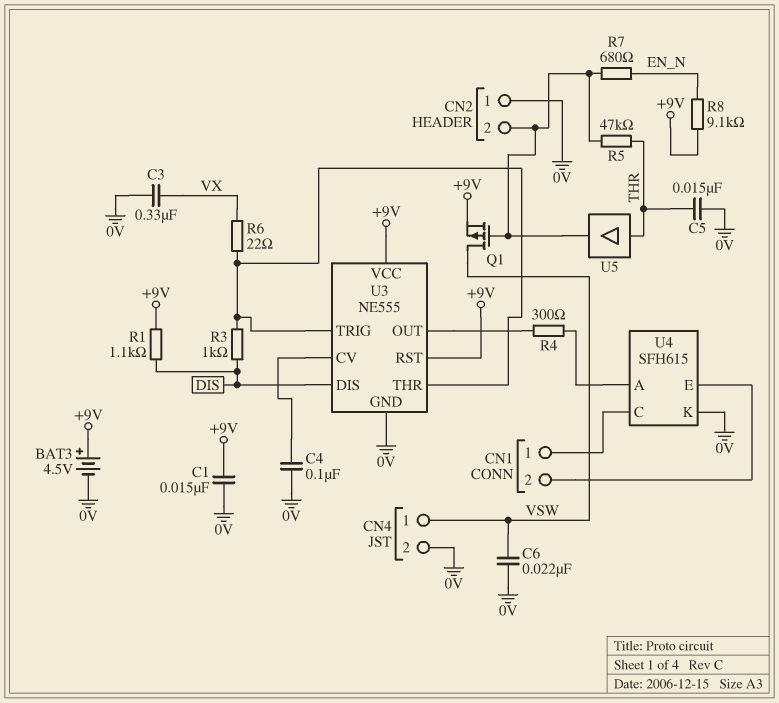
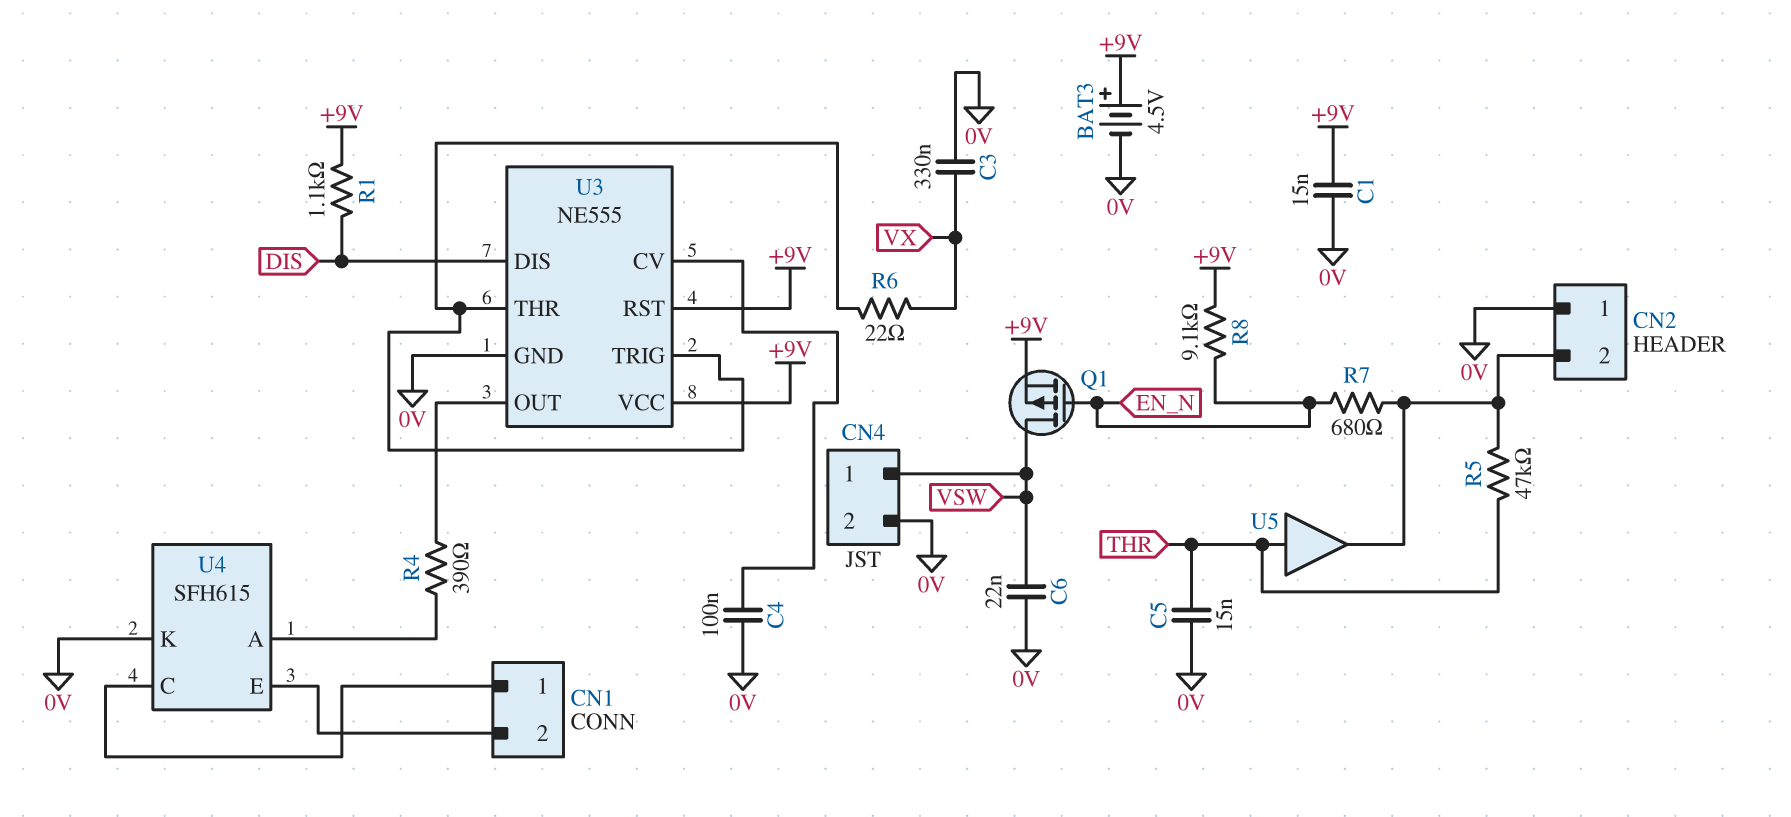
Q1: PMOS (G CN2/2, D VSW, S +9V) -> PMOS (G EN_N, D VSW, S +9V)
R3: 1k (DIS, U3/THR) -> none
R4: 300 (U3/OUT, U4/A) -> 390 (U3/OUT, U4/A)

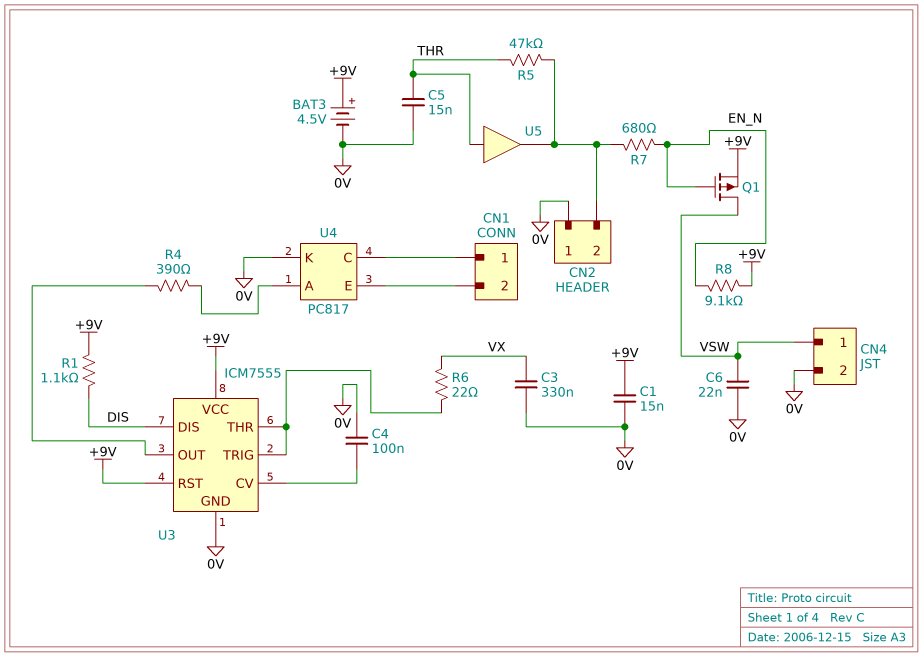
U3: NE555 -> ICM7555
U4: SFH615 -> PC817

